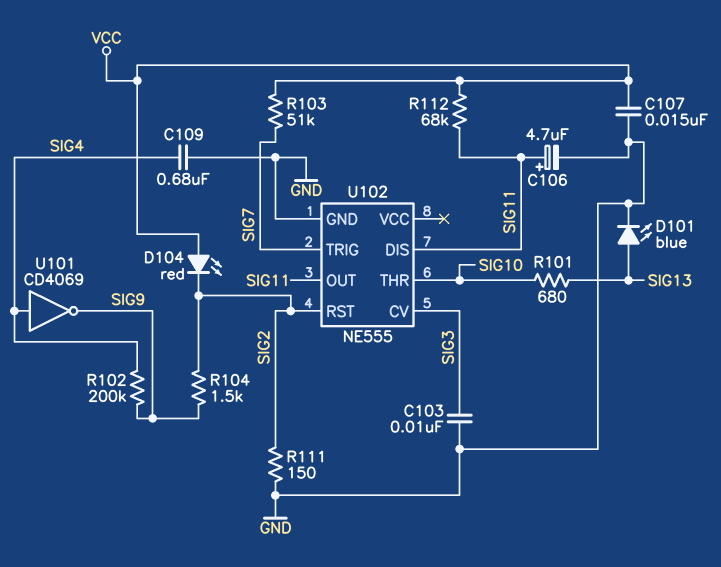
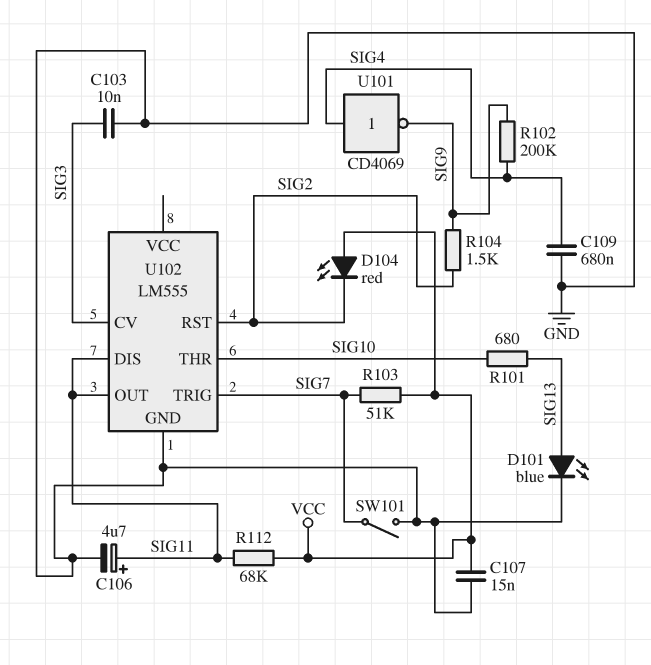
R111: 150 (GND, SIG2) -> none
SW101: none -> switch (GND, SIG7)
U102: NE555 -> LM555

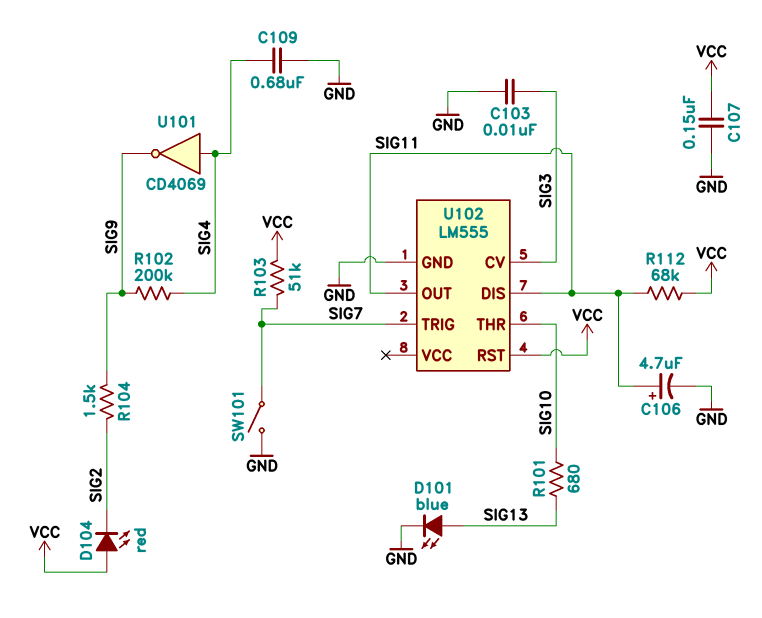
C107: 15nF (GND, VCC) -> 150nF (GND, VCC)
U102 pin RST: SIG2 -> VCC

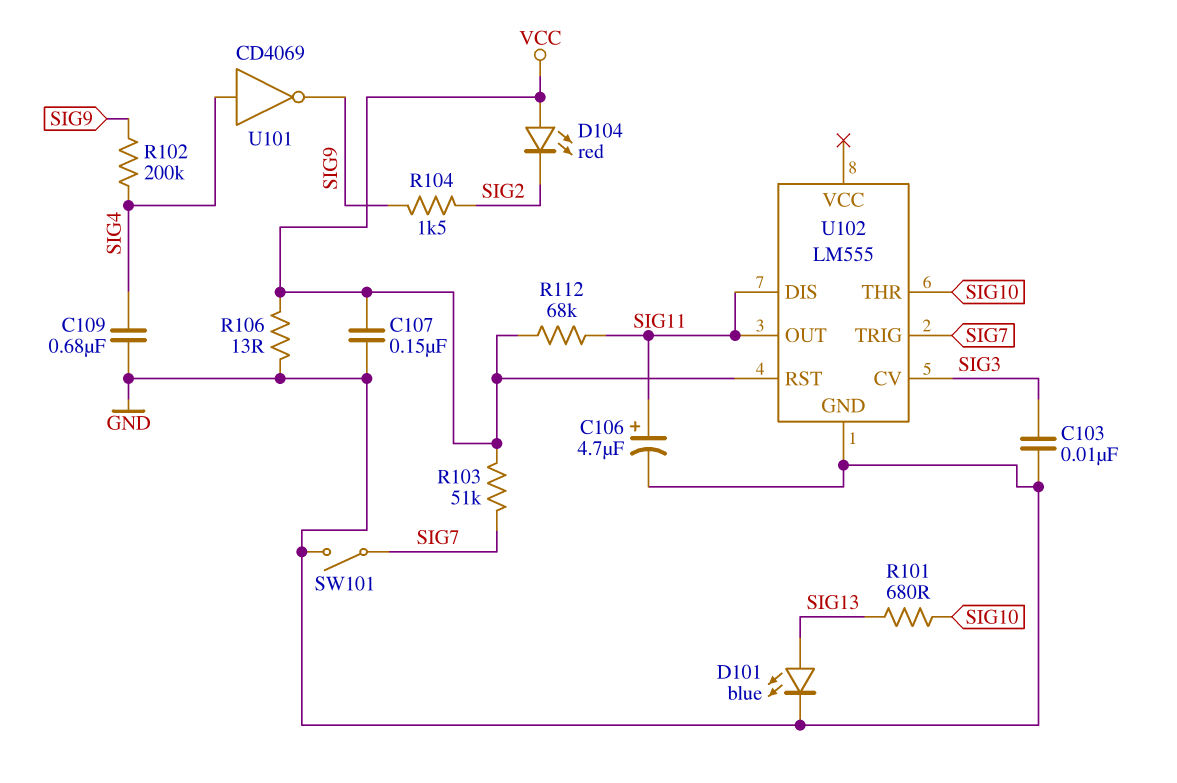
R106: none -> 13 (GND, VCC)

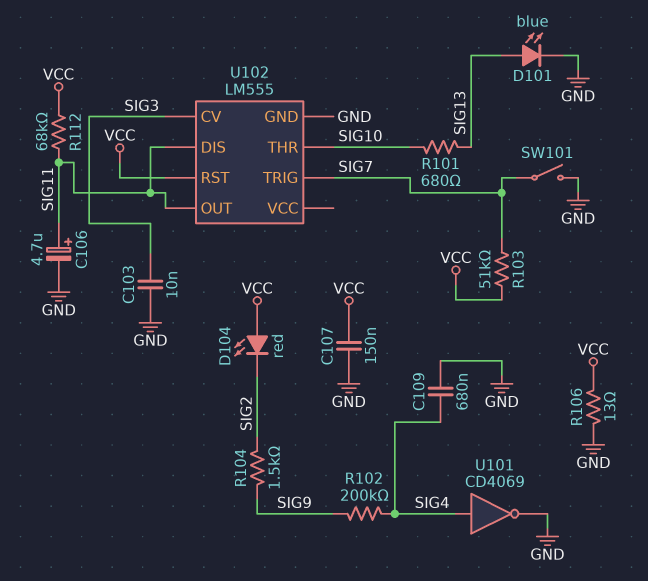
U101: NOT CD4069 (in SIG4, out SIG9) -> NOT CD4069 (in SIG4, out GND)

